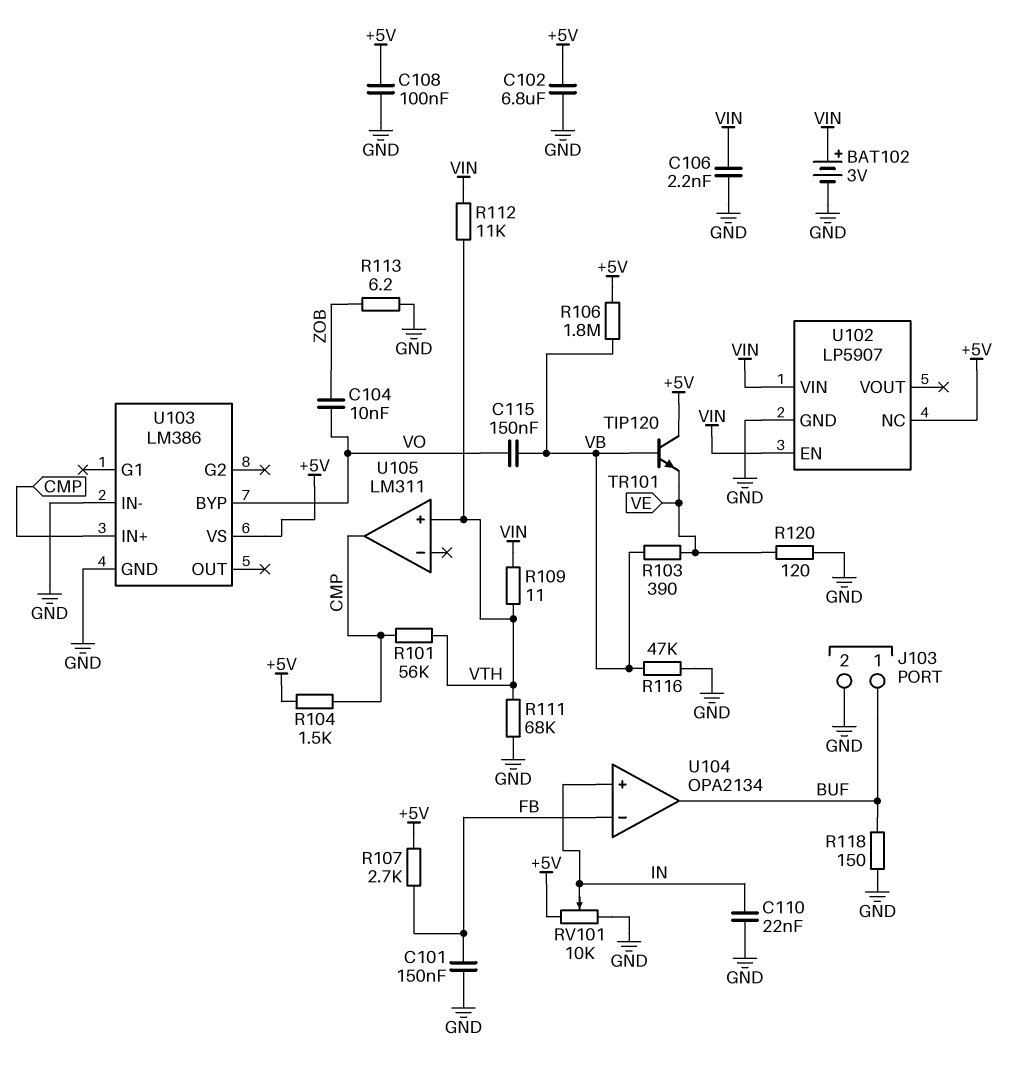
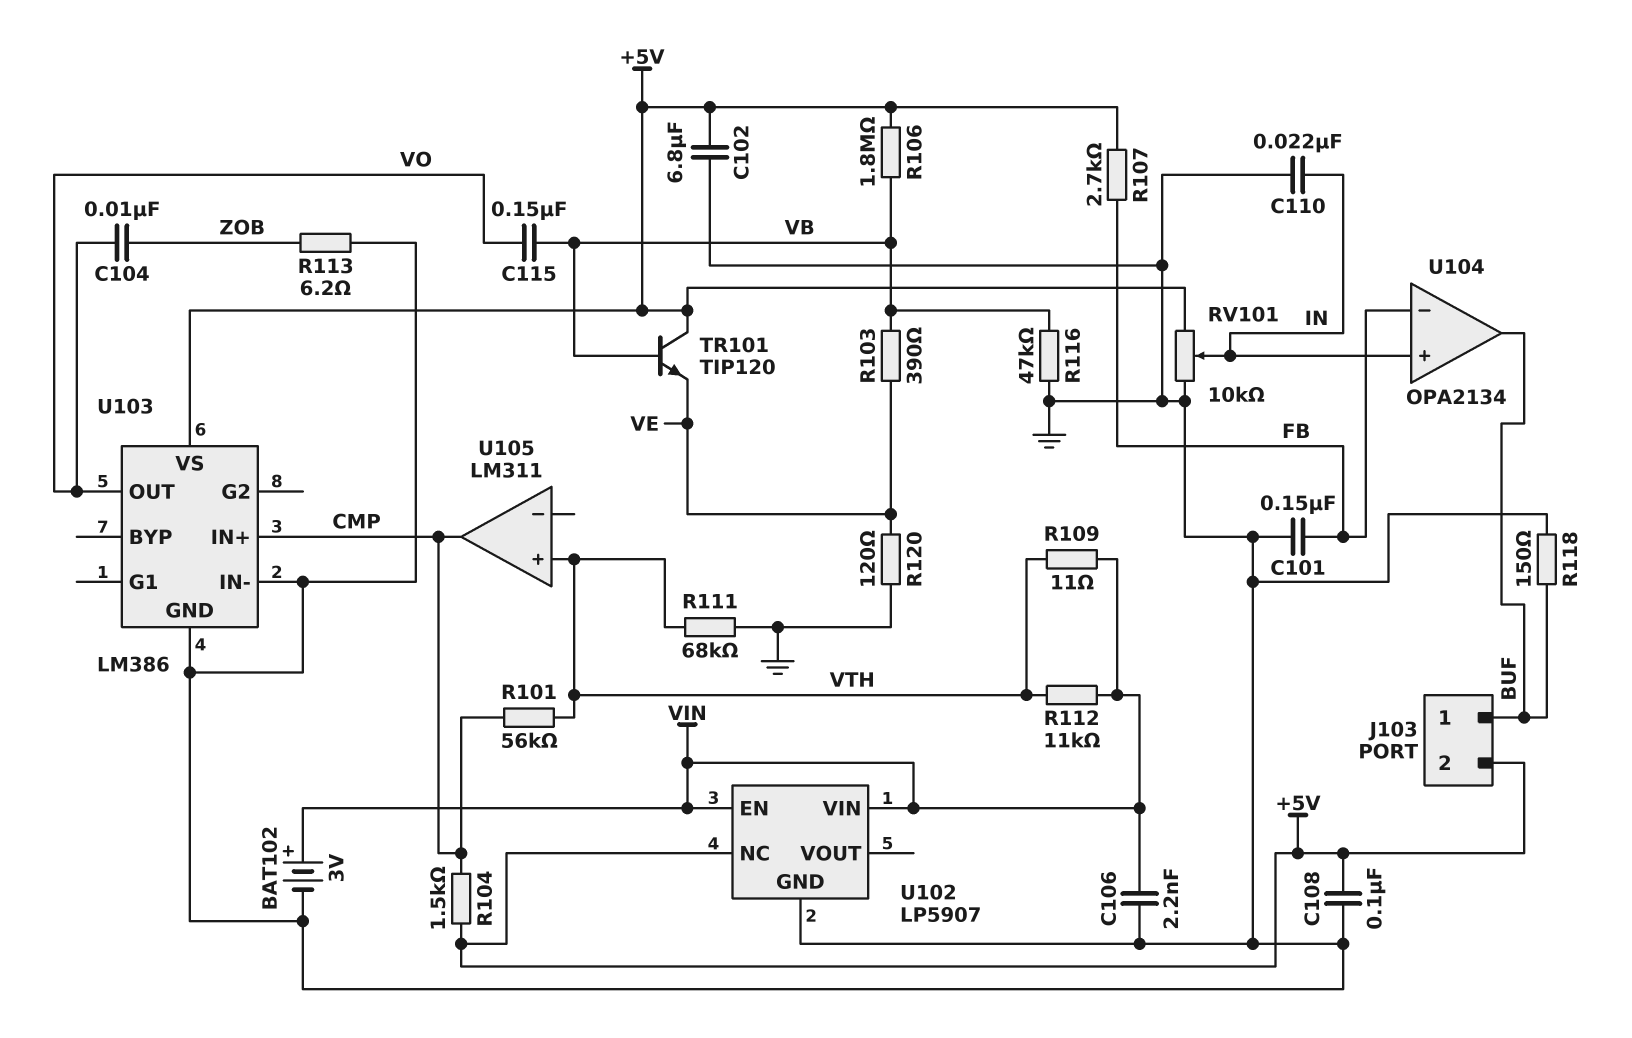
J103 pin 2: GND -> +5V
U103 pin BYP: VO -> none
U103 pin OUT: none -> VO

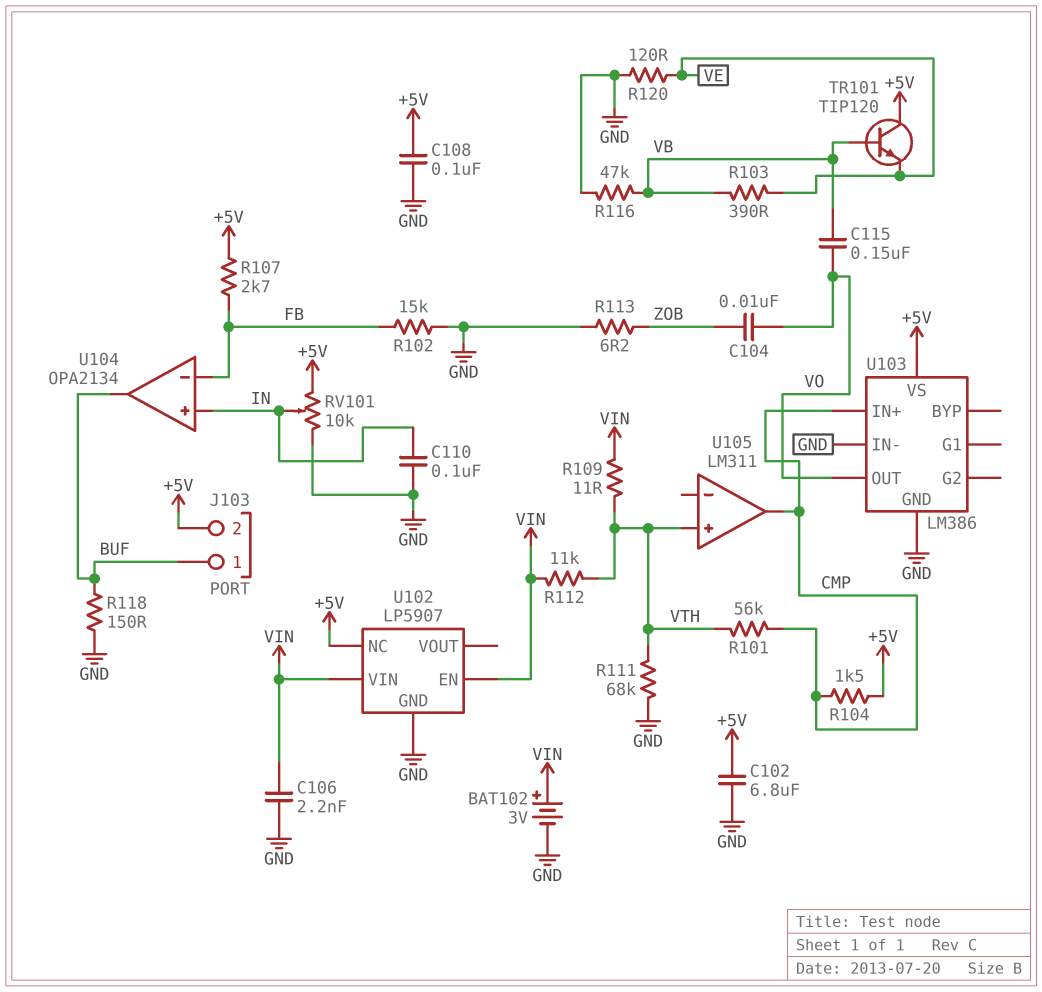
C101: 150nF (FB, GND) -> none
C110: 22nF (GND, IN) -> 100nF (GND, IN)
R102: none -> 15k (FB, GND)
R106: 1.8M (+5V, VB) -> none

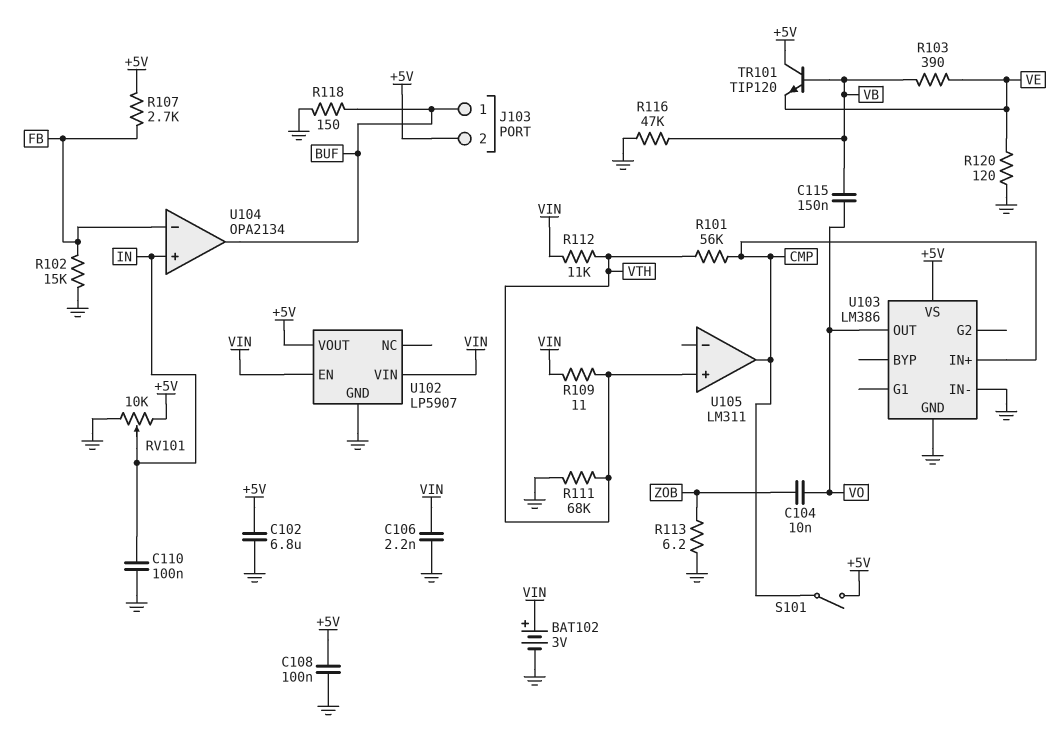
R104: 1.5k (+5V, CMP) -> none
S101: none -> switch (+5V, CMP)
U102 pin NC: +5V -> none
U102 pin VOUT: none -> +5V

